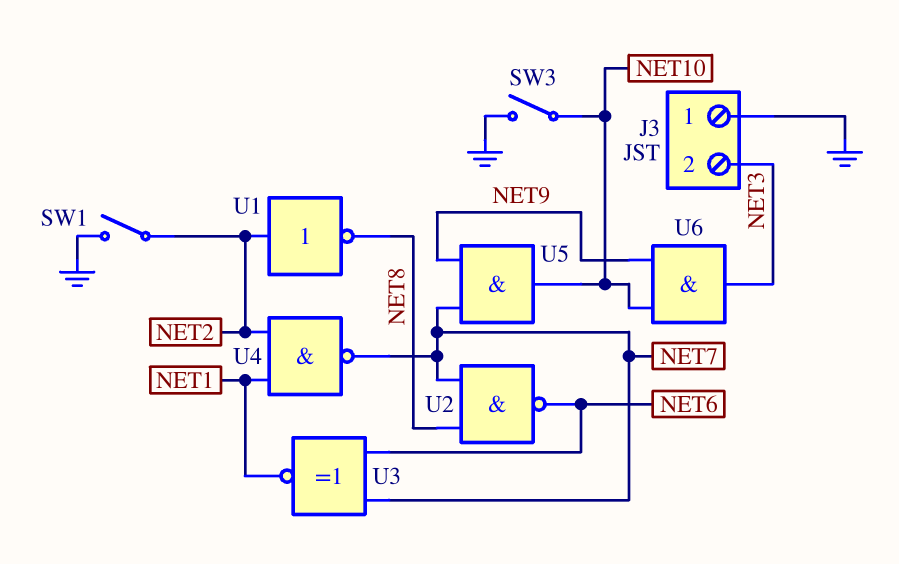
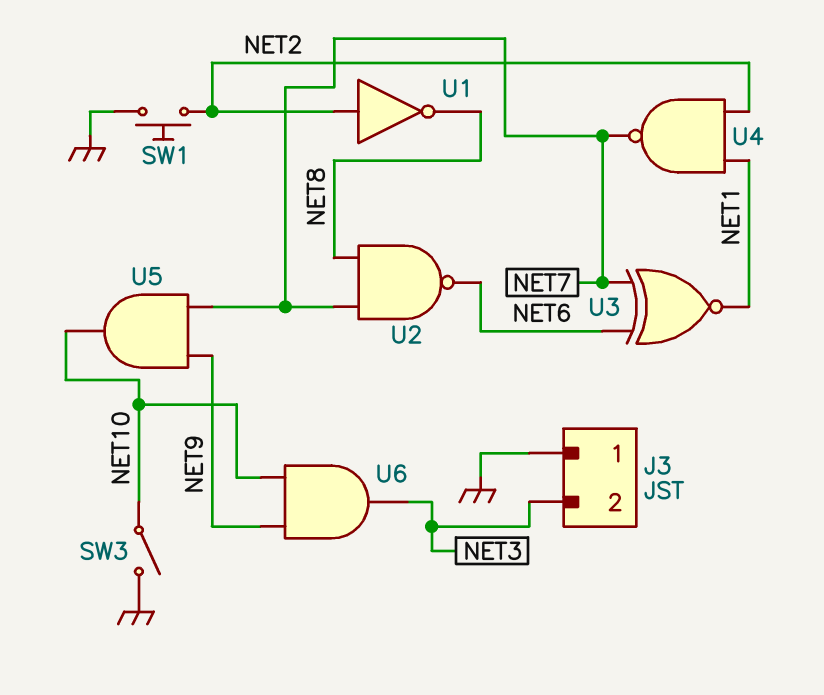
SW1: switch (GND, NET2) -> button (GND, NET2)

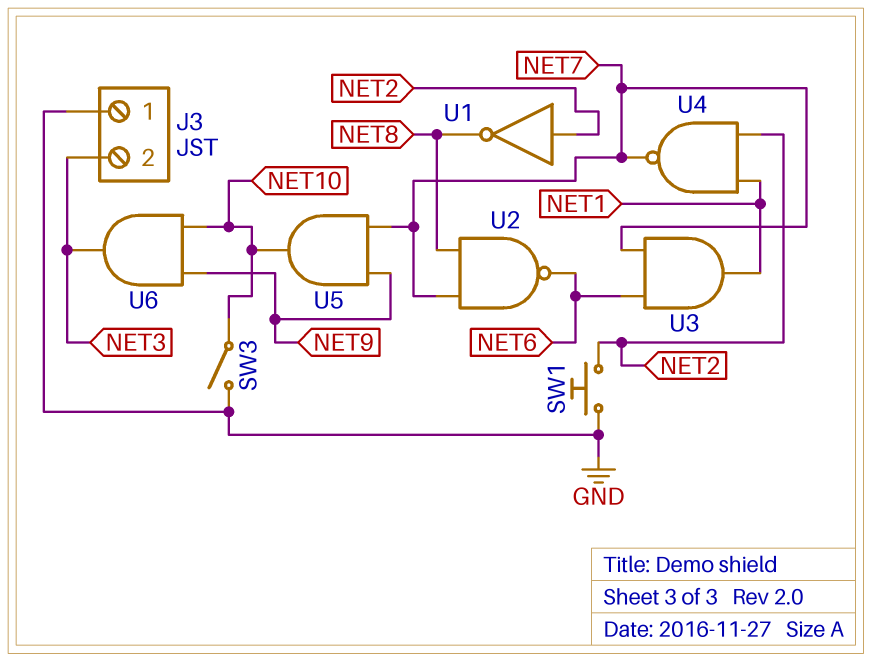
U3: XNOR (in NET6, in NET7, out NET1) -> AND (in NET6, in NET7, out NET1)

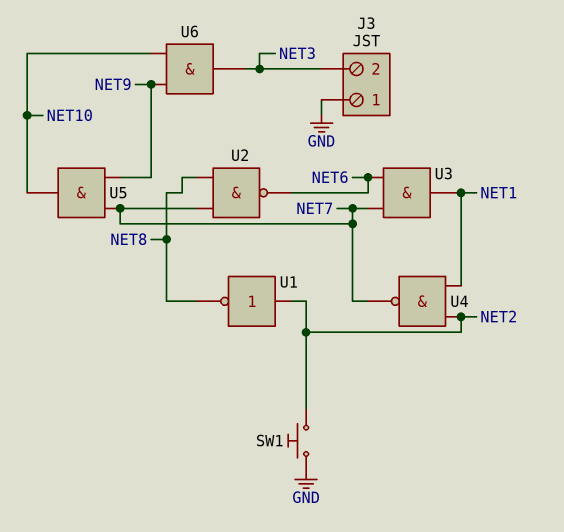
SW3: switch (GND, NET10) -> none

